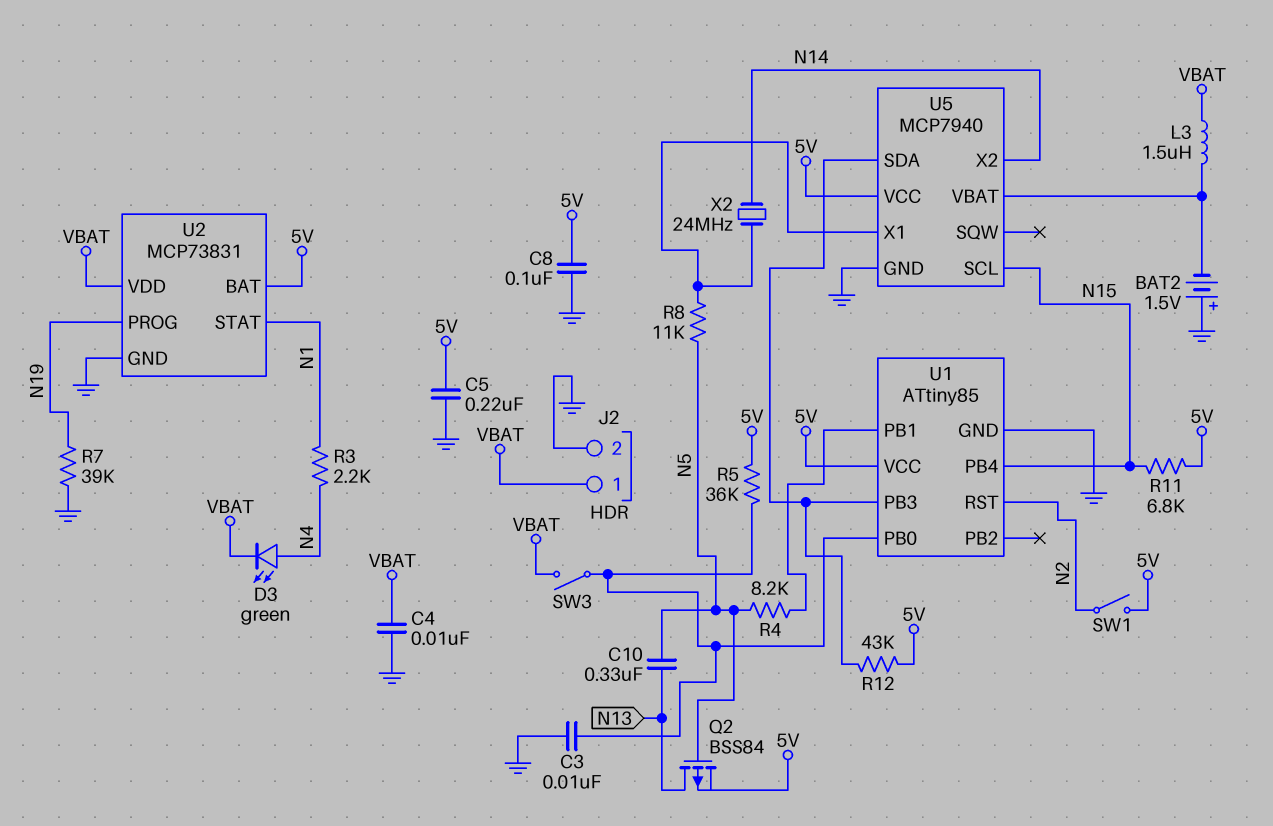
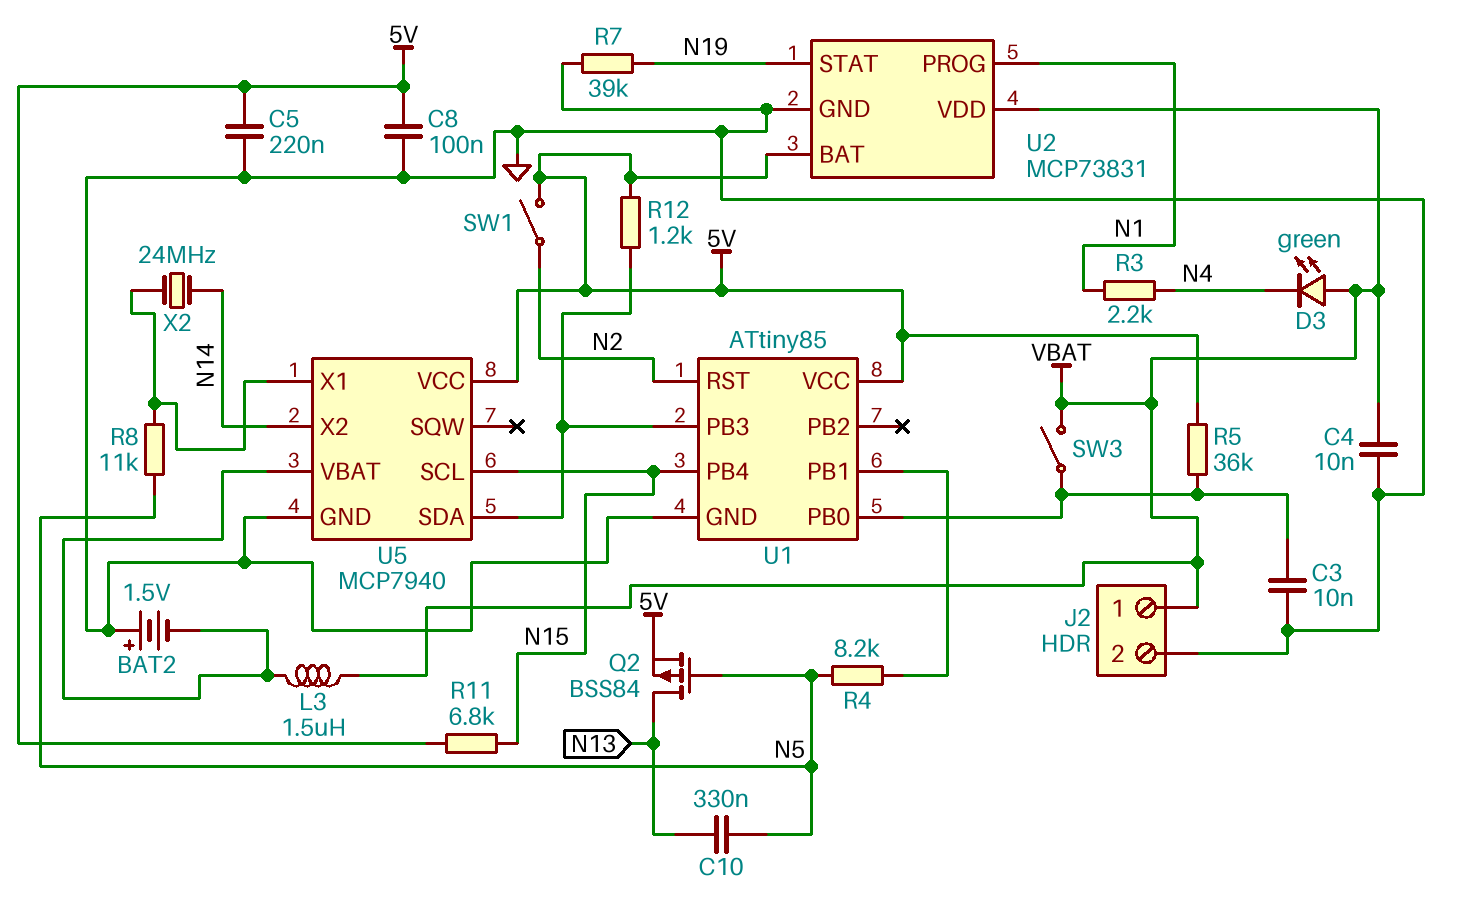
D3: LED green (A N4, K VBAT) -> LED green (A VBAT, K N4)
R12: 43k (5V, U1/PB3) -> 1.2k (5V, U1/PB3)
U2 pin PROG: N19 -> N1
U2 pin STAT: N1 -> N19

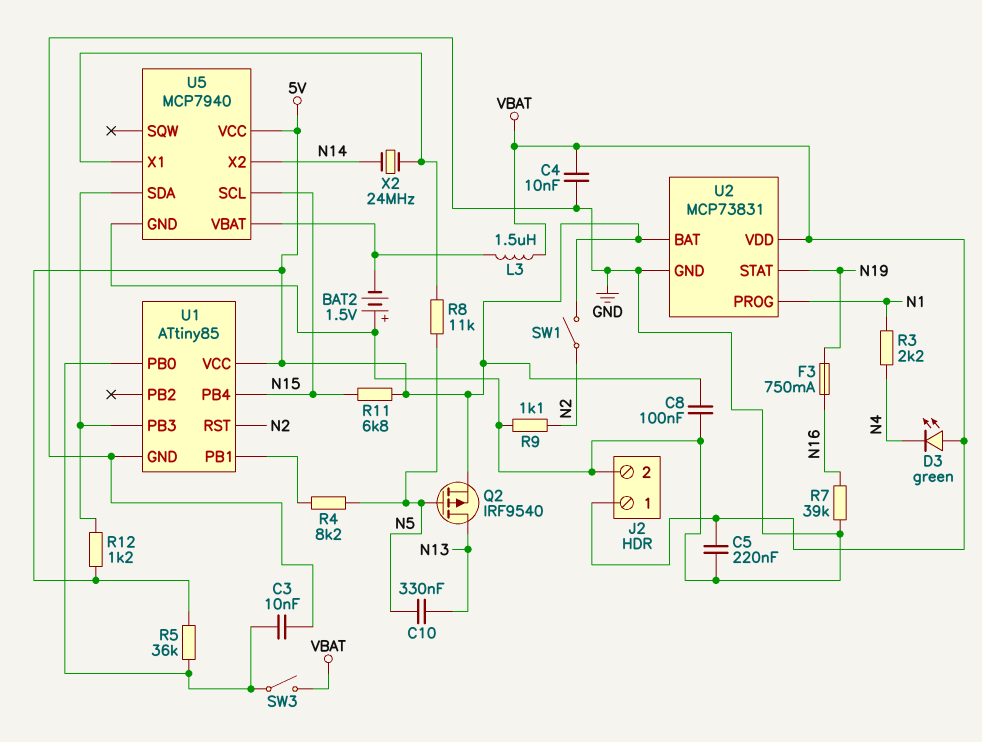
C5: 220nF (5V, GND) -> 220nF (GND, VBAT)
F3: none -> 750mA (N16, N19)
Q2: PMOS BSS84 (G N5, D N13, S 5V) -> PMOS IRF9540 (G N5, D N13, S 5V)
R7: 39k (GND, N19) -> 39k (GND, N16)
R9: none -> 1.1k (GND, N2)

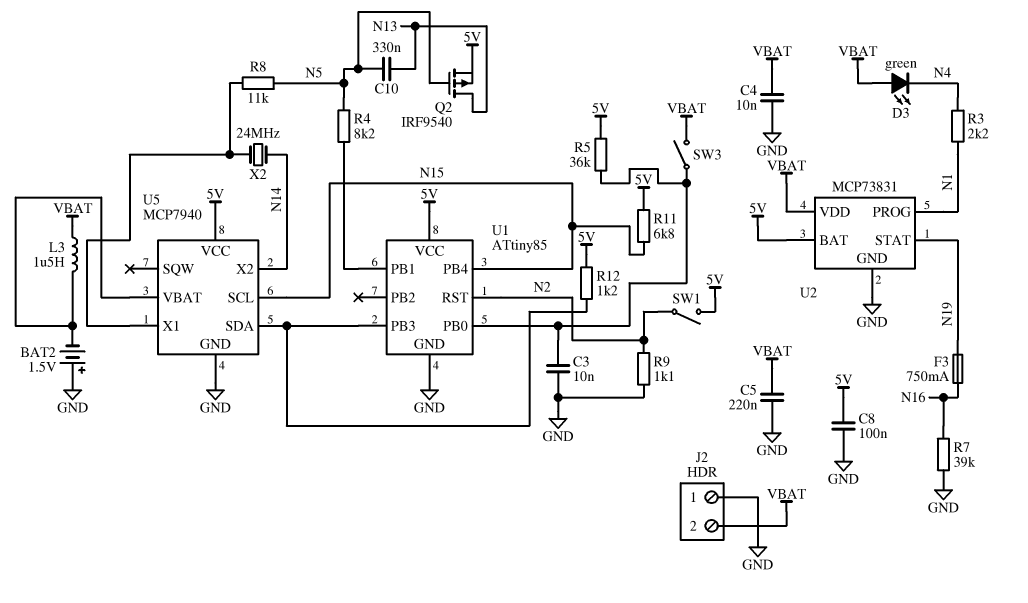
J2 pin 1: VBAT -> GND
J2 pin 2: GND -> VBAT

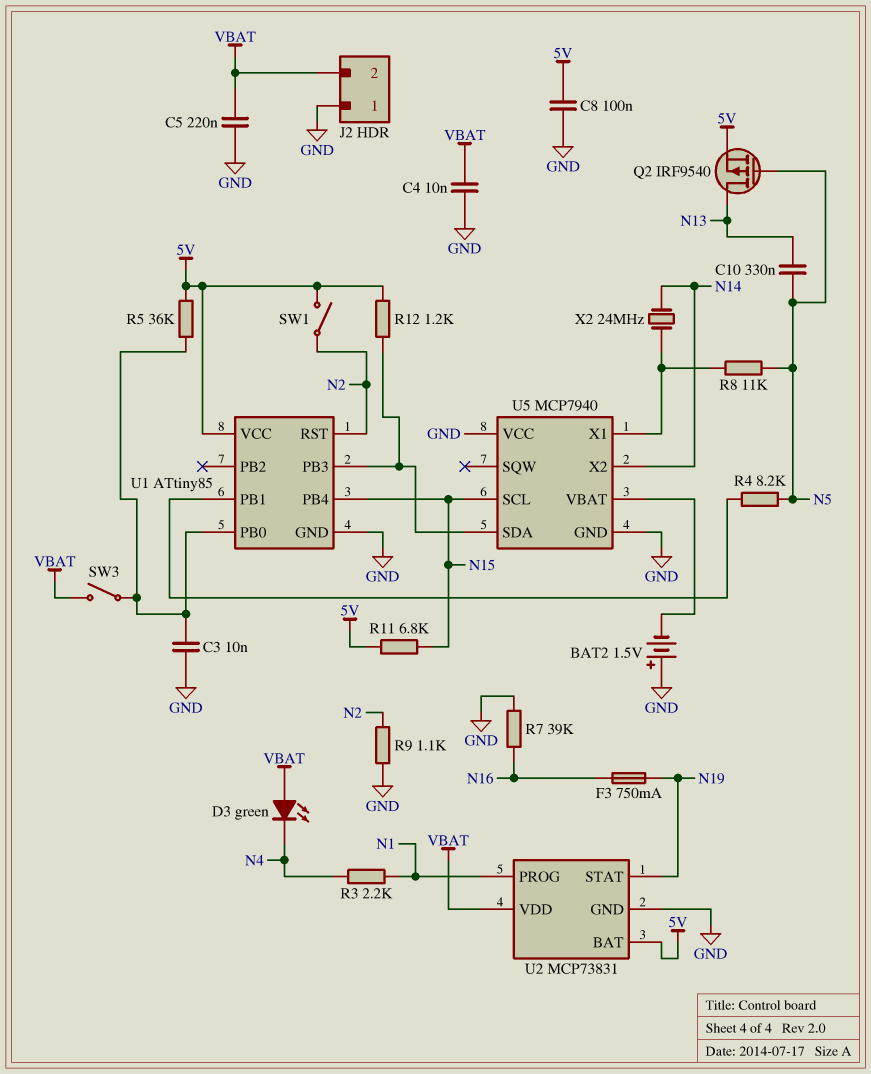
L3: 1.5uH (U5/VBAT, VBAT) -> none
U5 pin VCC: 5V -> GND

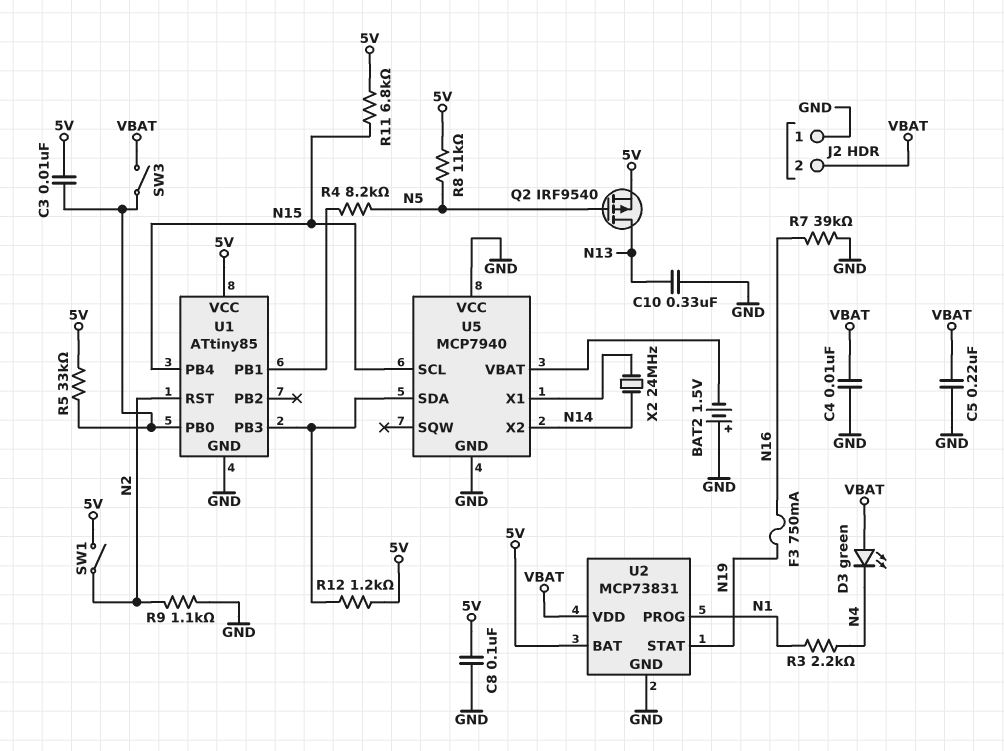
C3: 10nF (GND, U1/PB0) -> 10nF (5V, U1/PB0)
C10: 330nF (N5, N13) -> 330nF (GND, N13)
R5: 36k (5V, U1/PB0) -> 33k (5V, U1/PB0)
R8: 11k (N5, U5/X1) -> 11k (5V, N5)

